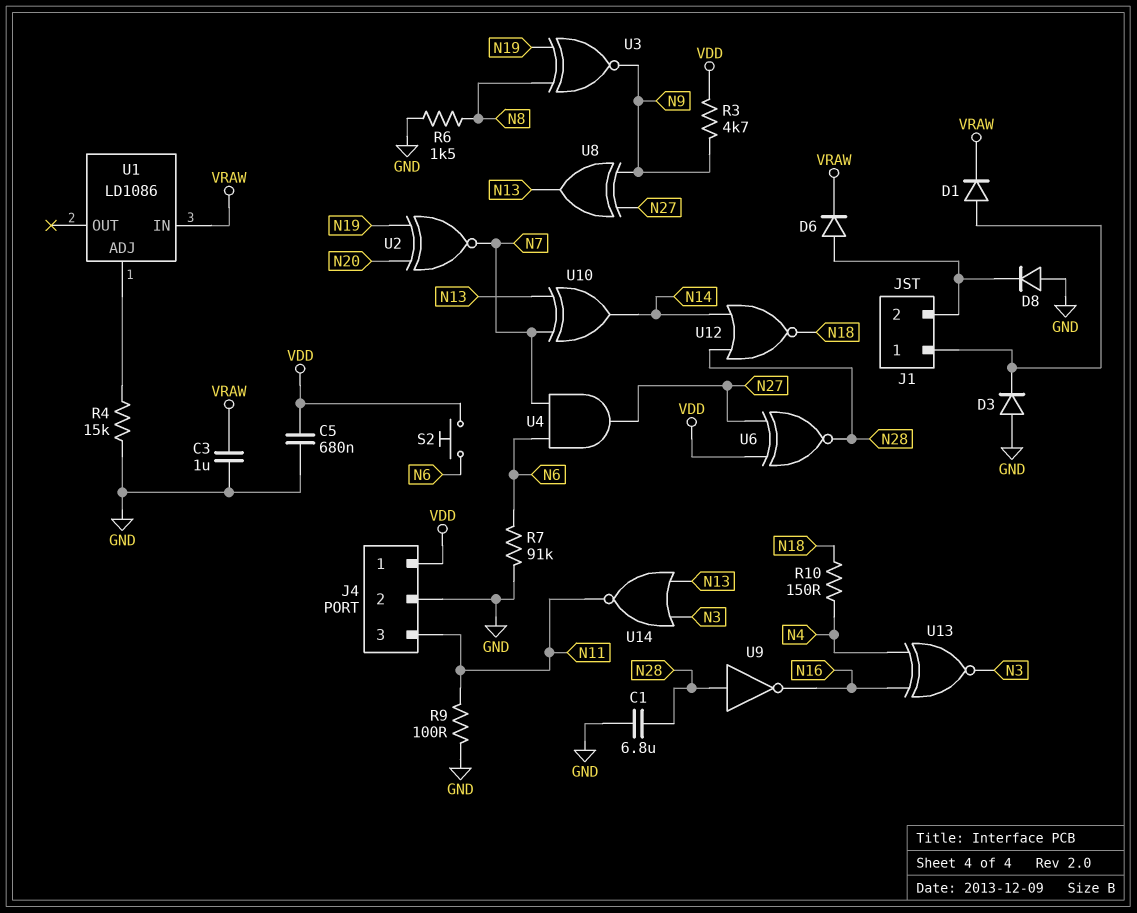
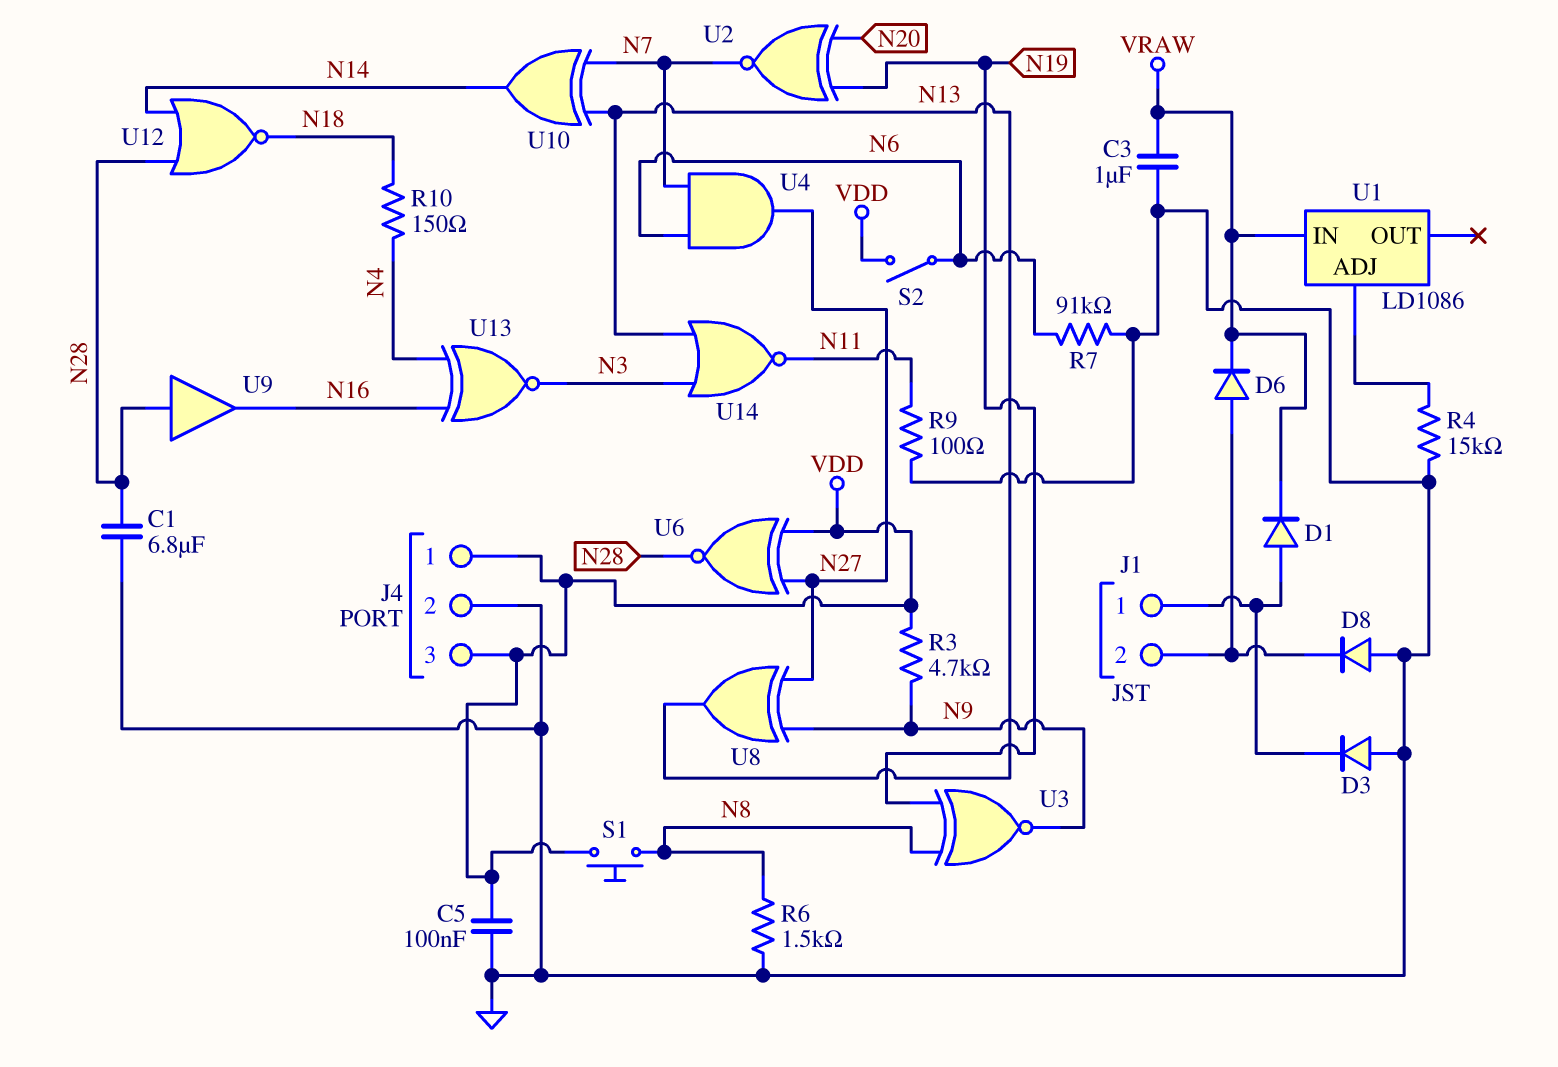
C5: 680nF (GND, VDD) -> 100nF (GND, VDD)
J4 pin 3: N11 -> VDD
S1: none -> button (N8, VDD)
S2: button (N6, VDD) -> switch (N6, VDD)
U9: NOT (in N28, out N16) -> buffer (in N28, out N16)

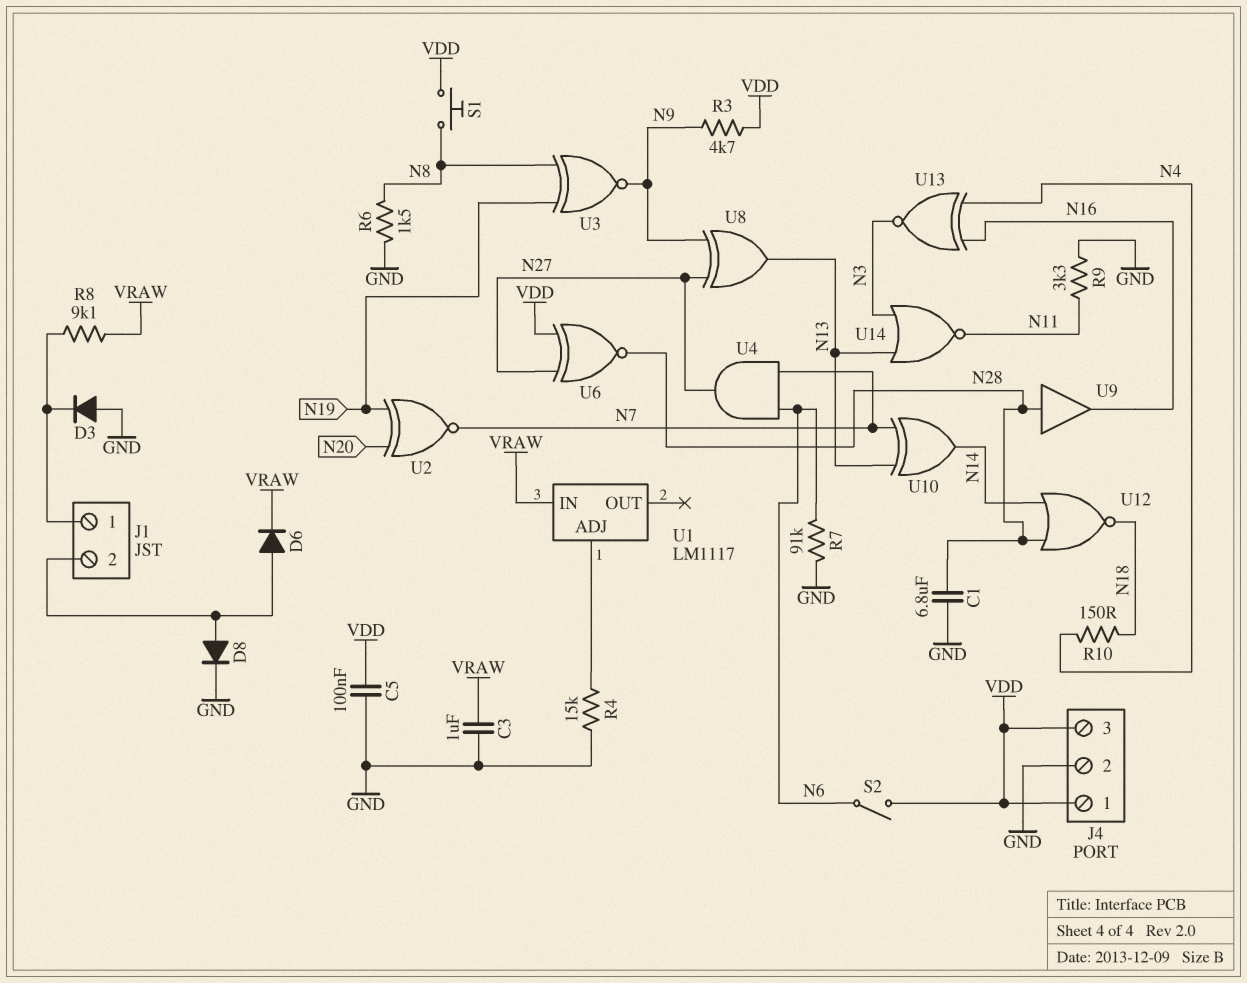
D1: diode (A J1/1, K VRAW) -> none
D8: diode (A GND, K J1/2) -> diode (A J1/2, K GND)
R8: none -> 9.1k (J1/1, VRAW)
R9: 100 (GND, N11) -> 3.3k (GND, N11)
U1: LD1086 -> LM1117

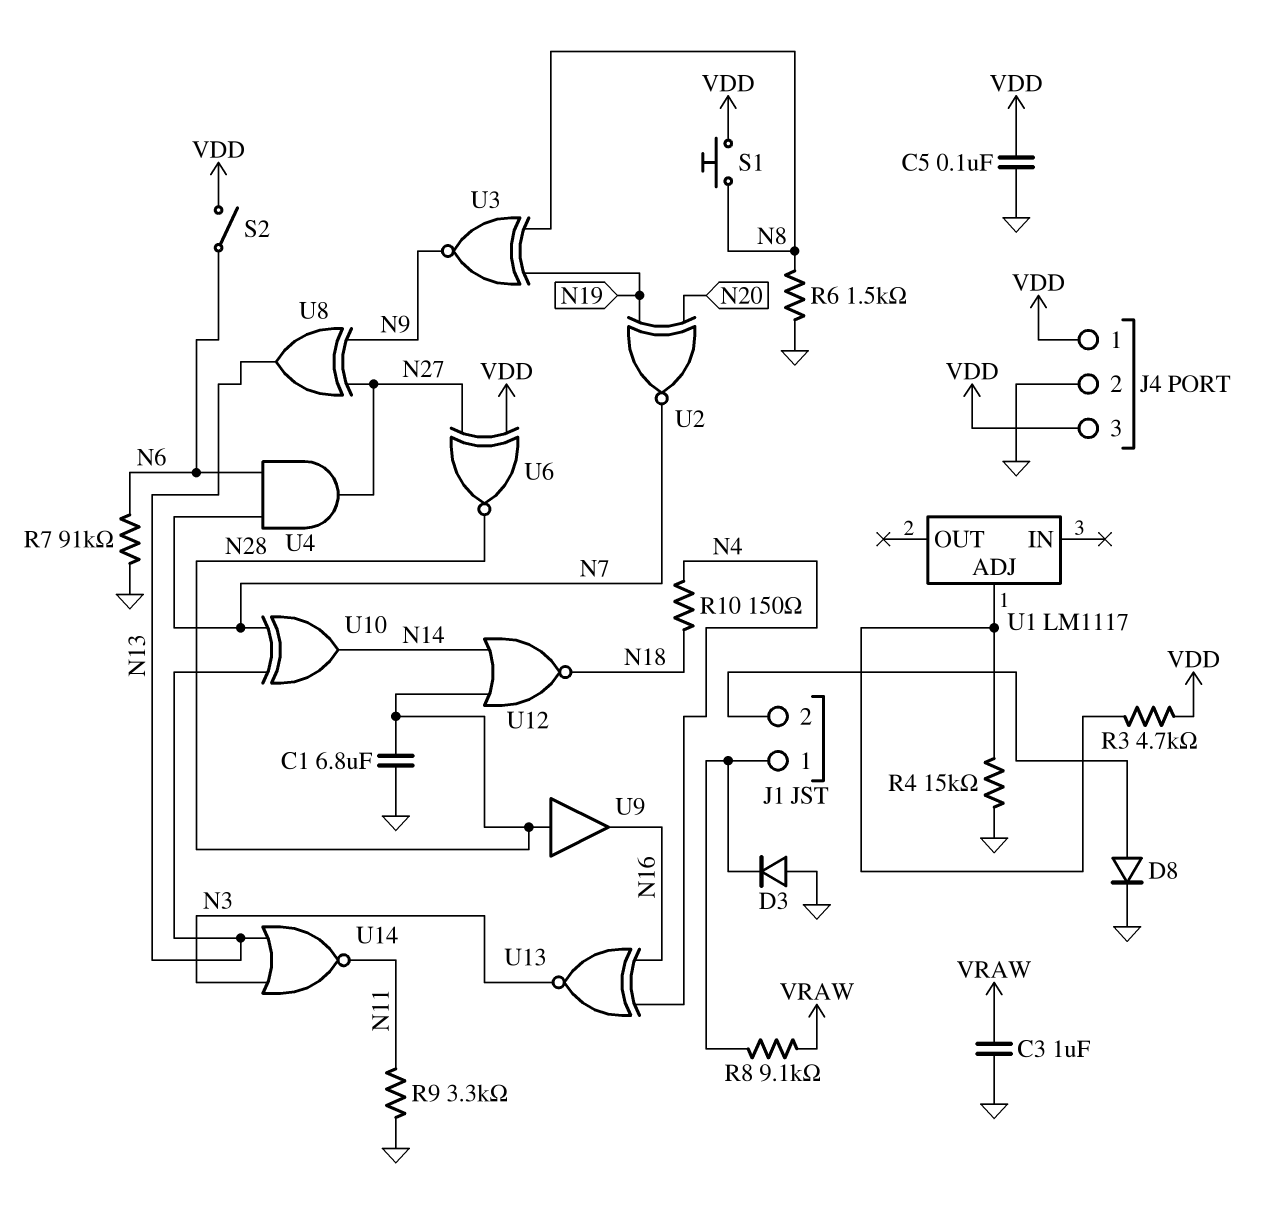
D6: diode (A J1/2, K VRAW) -> none
R3: 4.7k (N9, VDD) -> 4.7k (U1/ADJ, VDD)
U1 pin IN: VRAW -> none

